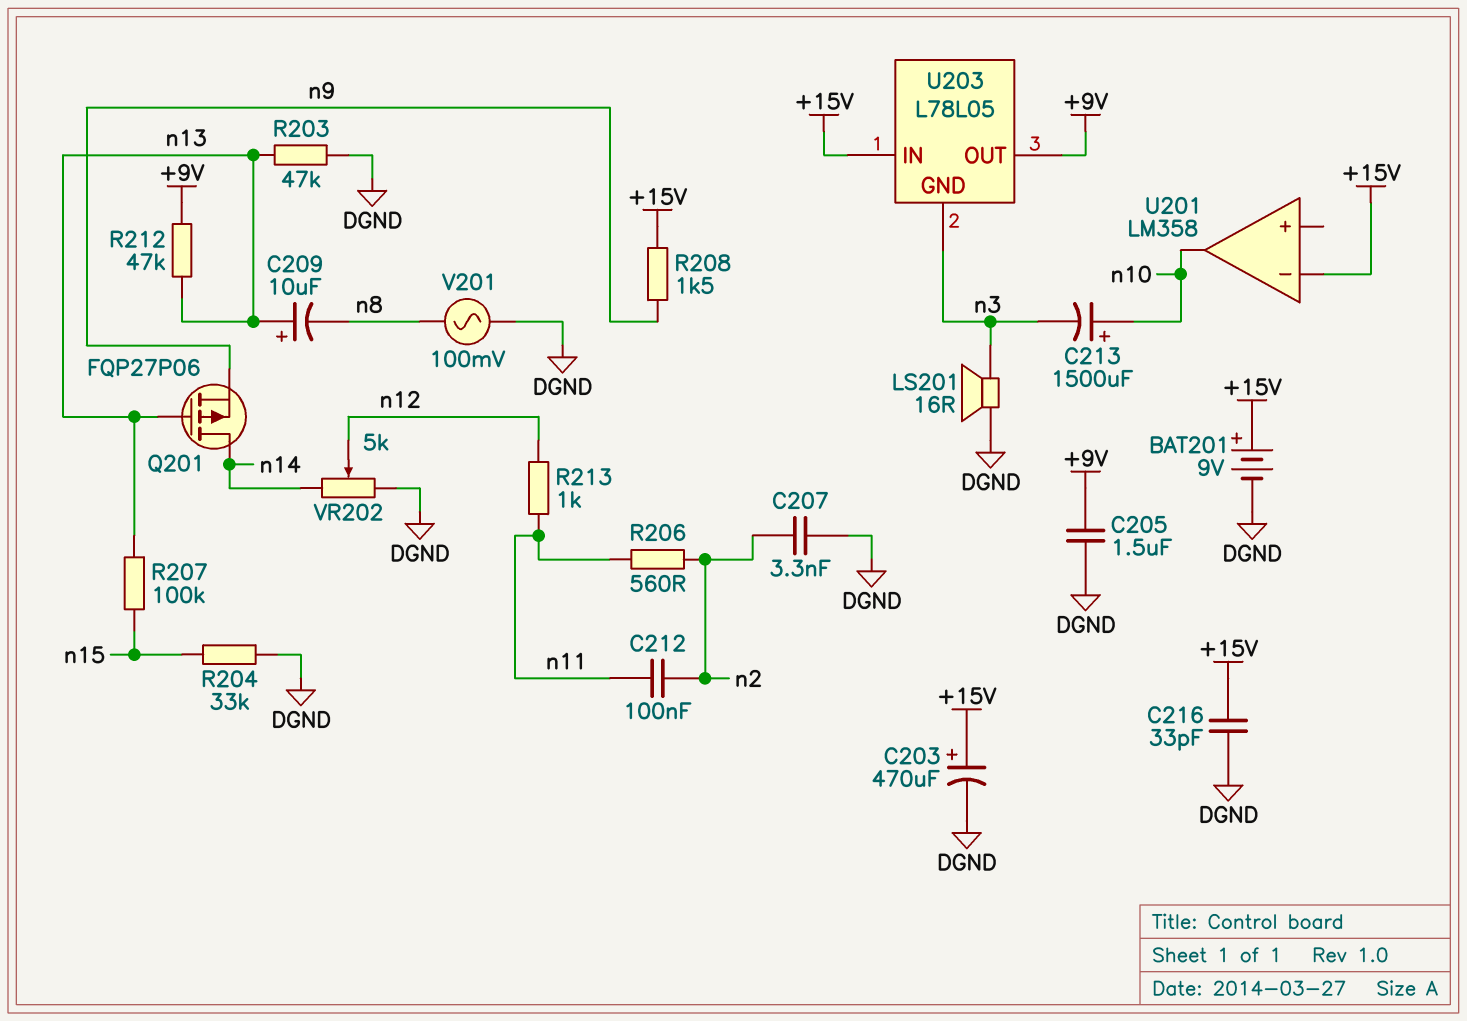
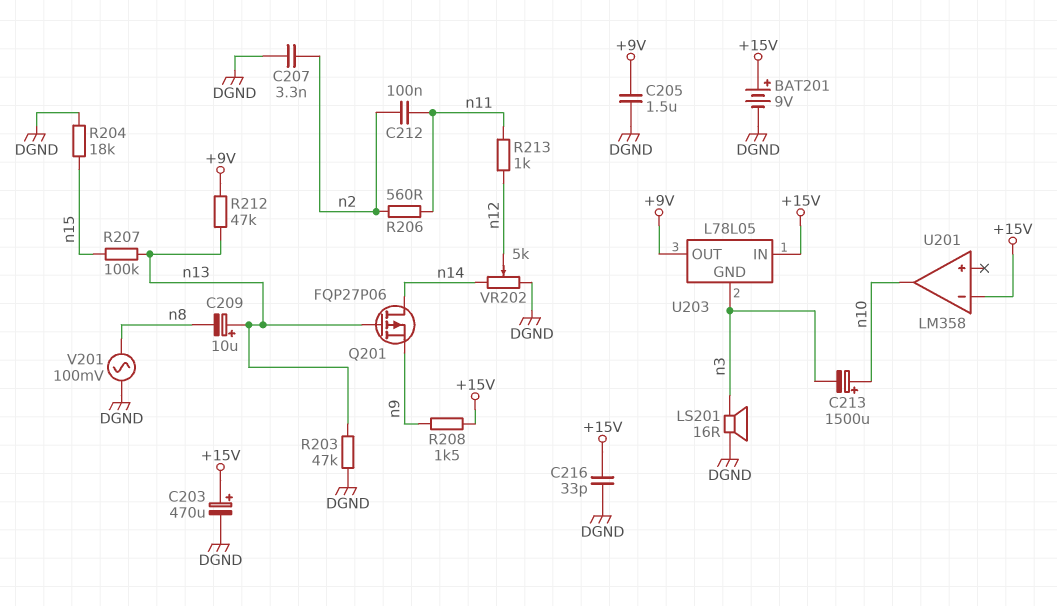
R204: 33k (DGND, n15) -> 18k (DGND, n15)

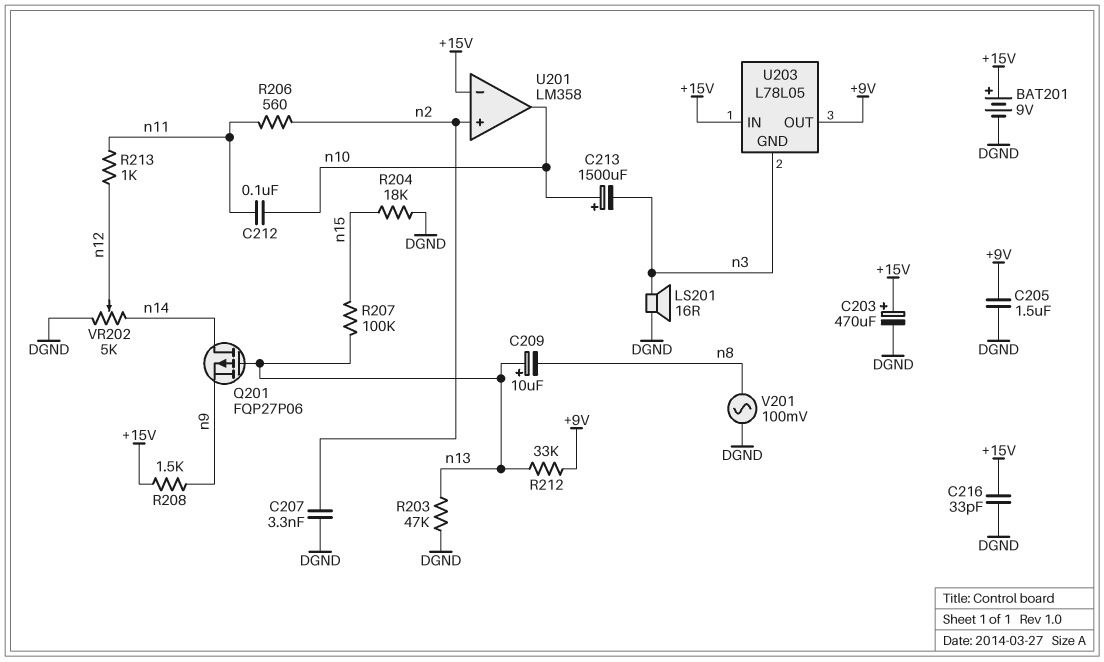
C212: 100nF (n2, n11) -> 100nF (n10, n11)
R212: 47k (+9V, n13) -> 33k (+9V, n13)
U201 pin in+: none -> n2

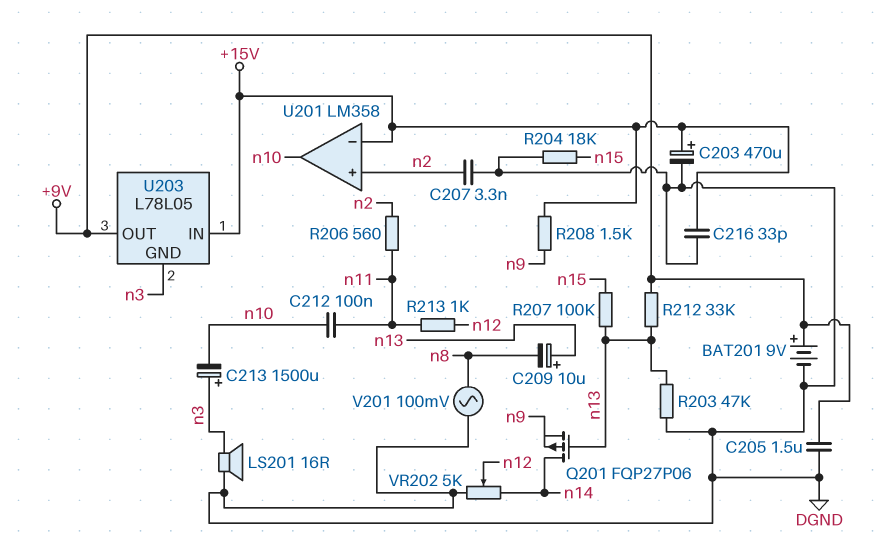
BAT201: 9V (plus +15V, minus DGND) -> 9V (plus +9V, minus DGND)
C213: 1500uF (plus n10, minus n3) -> 1500uF (plus n3, minus n10)

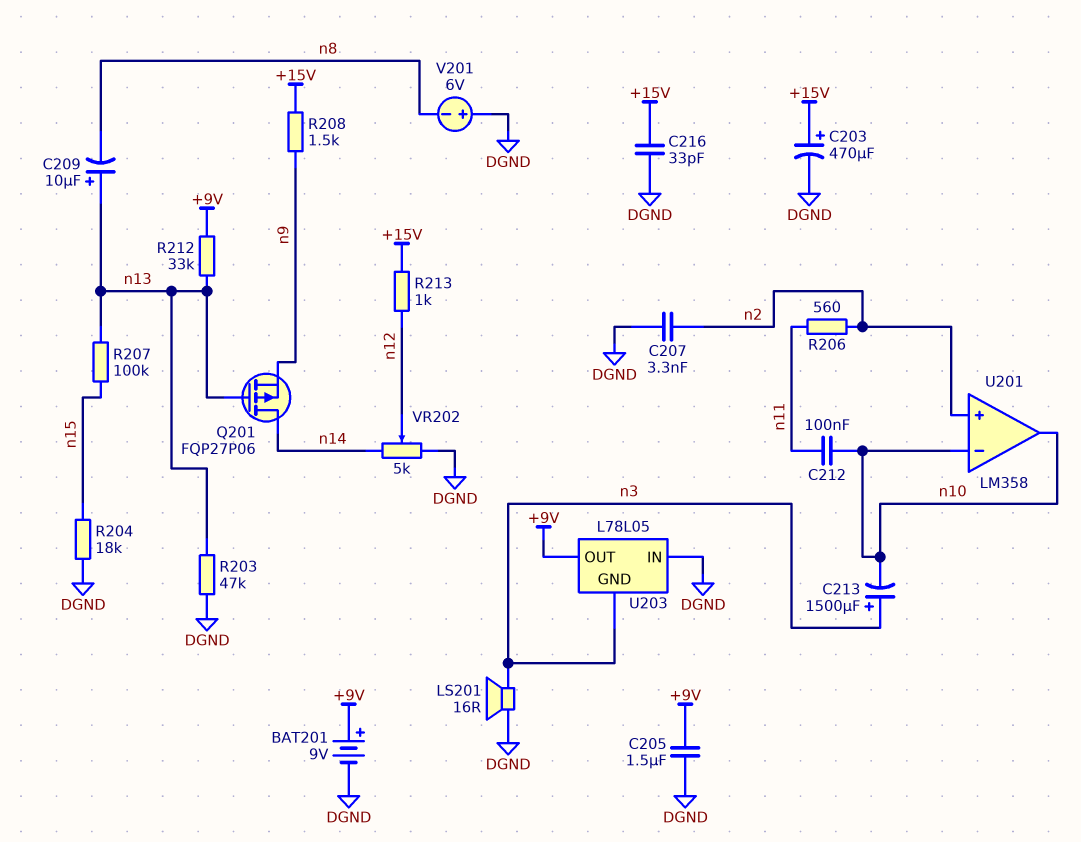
R213: 1k (n11, n12) -> 1k (+15V, n12)
U201 pin in-: +15V -> n10
U203 pin IN: +15V -> DGND
V201: AC 100mV (DGND, n8) -> 6V (plus DGND, minus n8)

